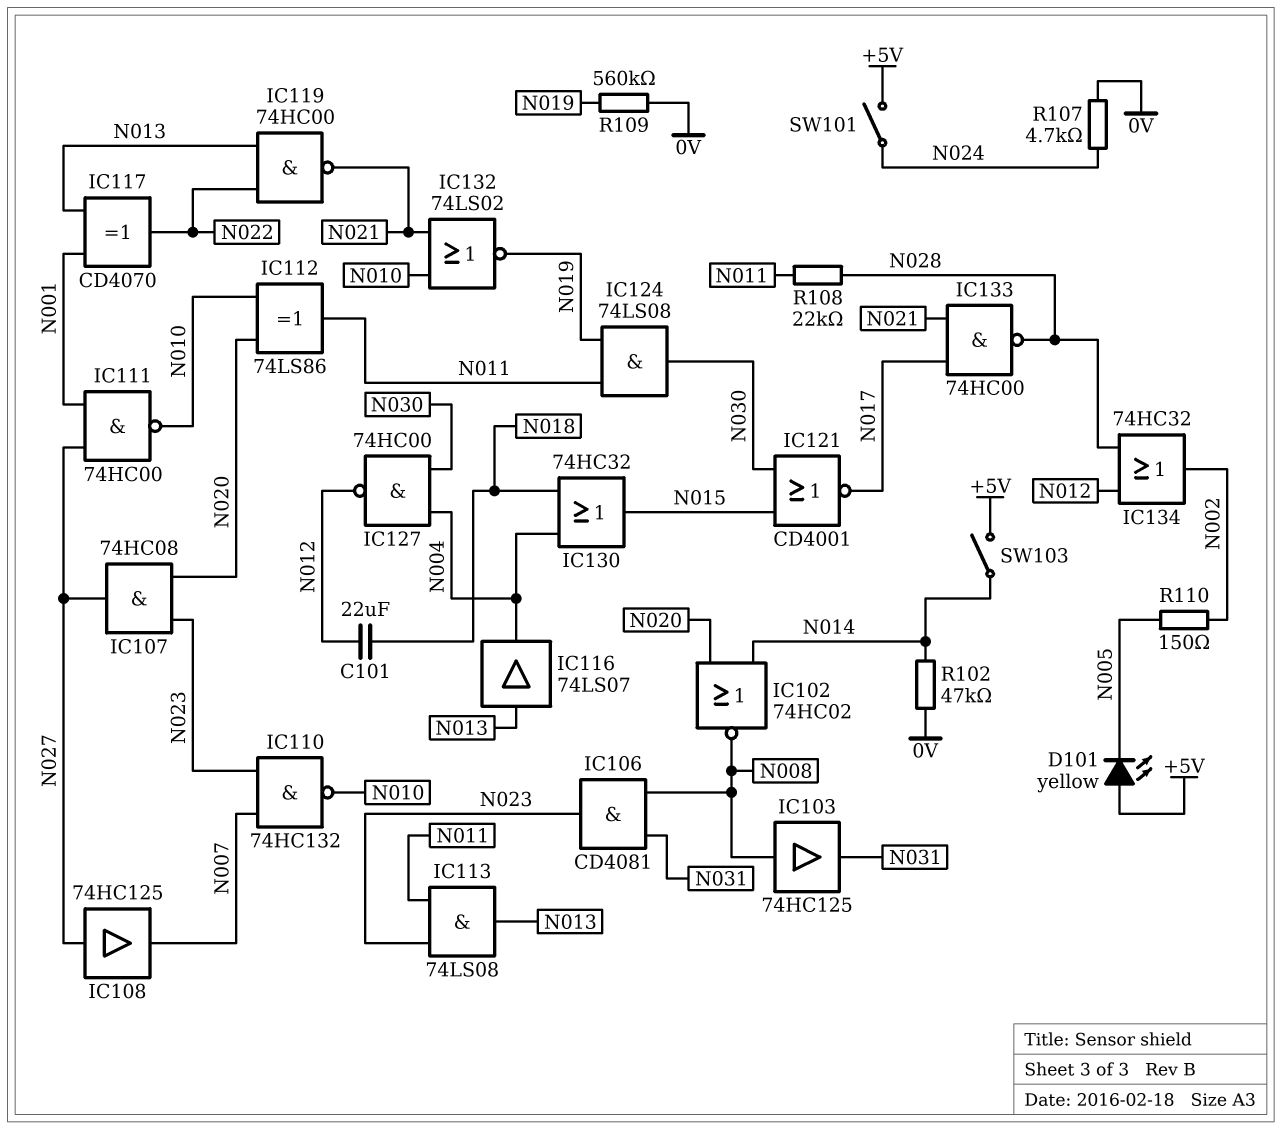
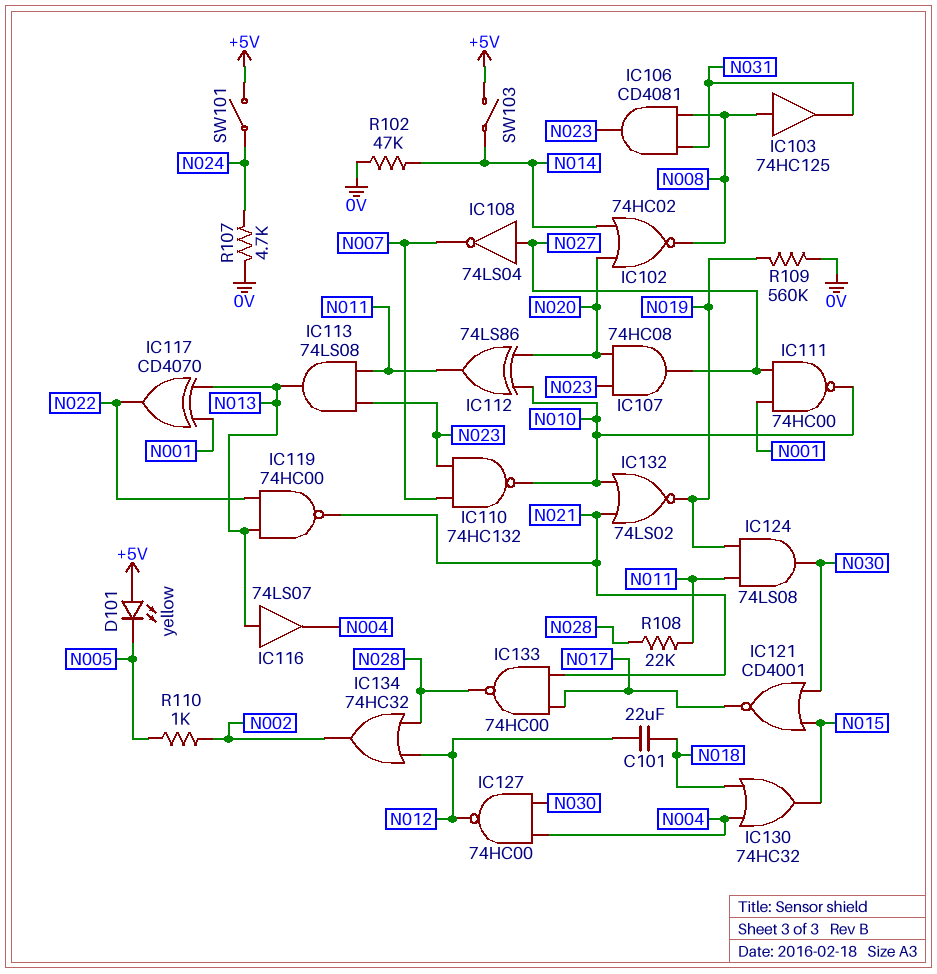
IC108: buffer 74HC125 (in N027, out N007) -> NOT 74LS04 (in N027, out N007)
R110: 150 (N002, N005) -> 1k (N002, N005)

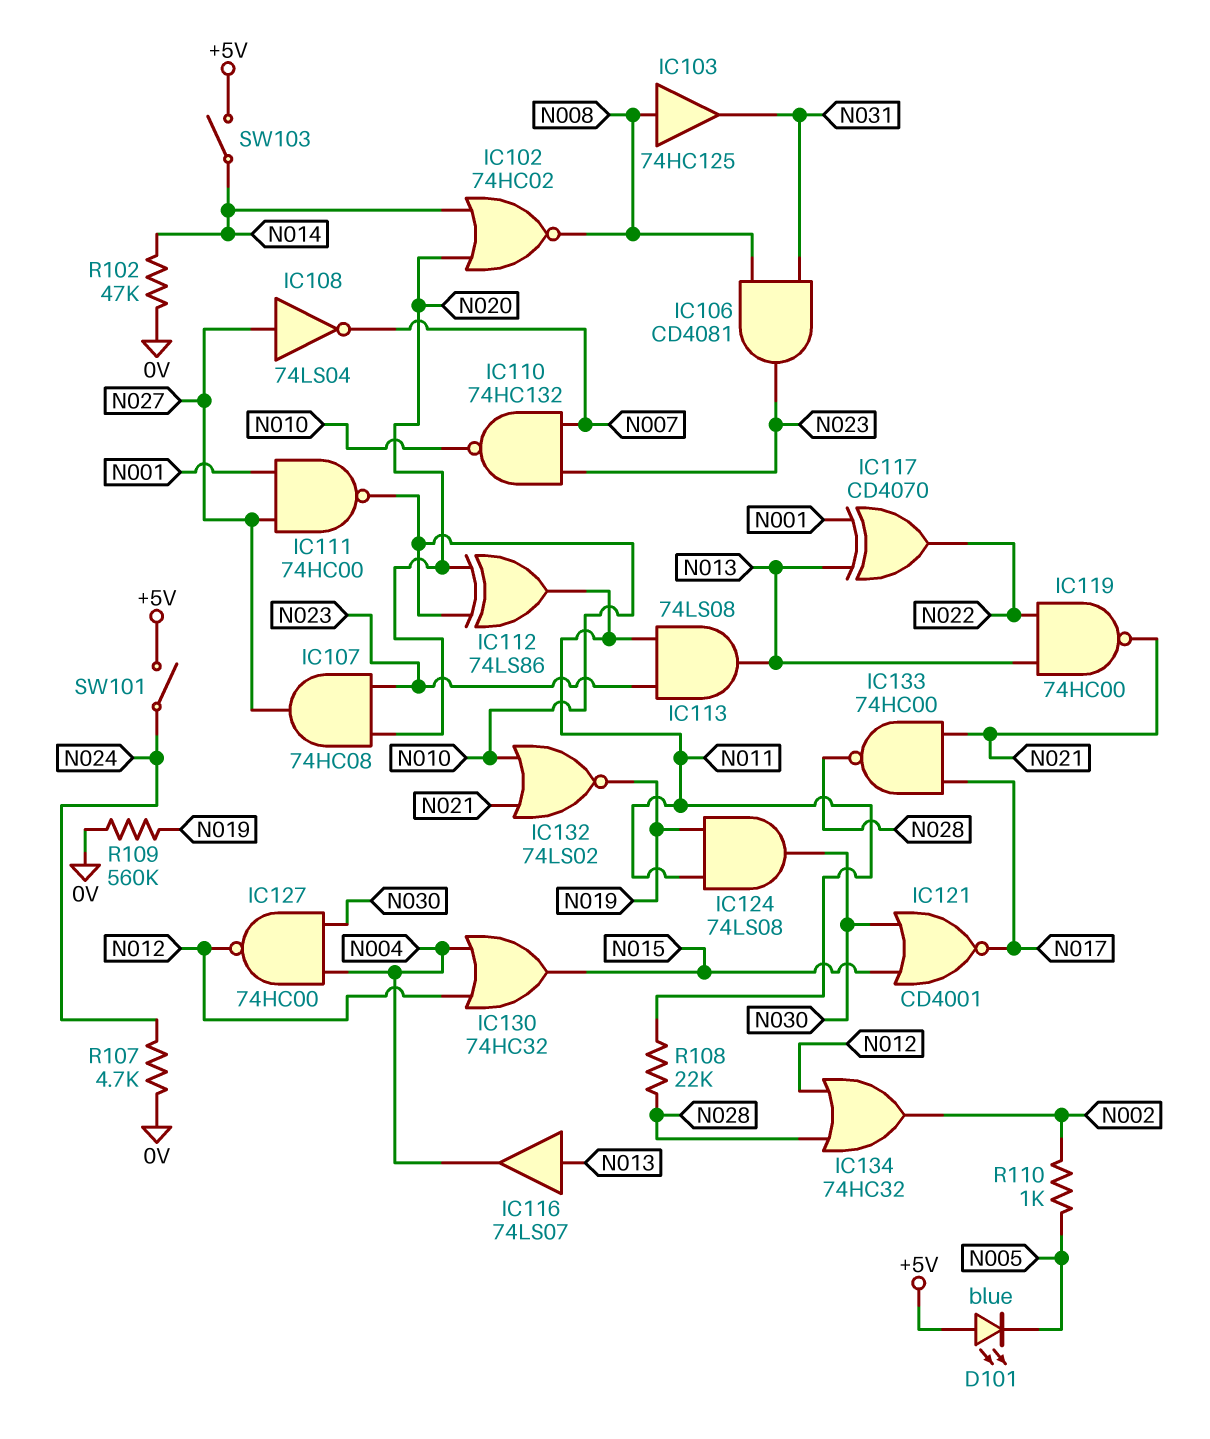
C101: 22uF (N012, N018) -> none
D101: LED yellow (A +5V, K N005) -> LED blue (A +5V, K N005)
IC130: OR 74HC32 (in N004, in N018, out N015) -> OR 74HC32 (in N004, in N012, out N015)

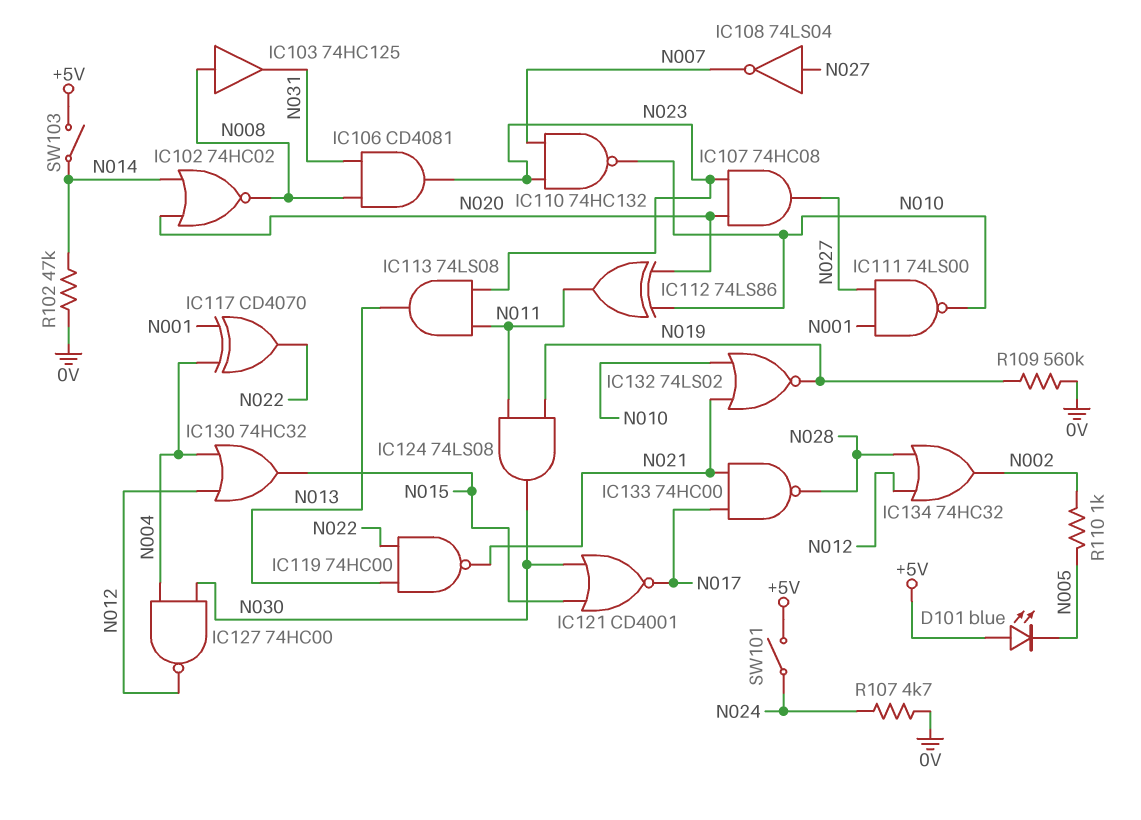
IC111: NAND 74HC00 (in N001, in N027, out N010) -> NAND 74LS00 (in N001, in N027, out N010)
IC116: buffer 74LS07 (in N013, out N004) -> none
IC117: XOR CD4070 (in N001, in N013, out N022) -> XOR CD4070 (in N001, in N004, out N022)
R108: 22k (N011, N028) -> none

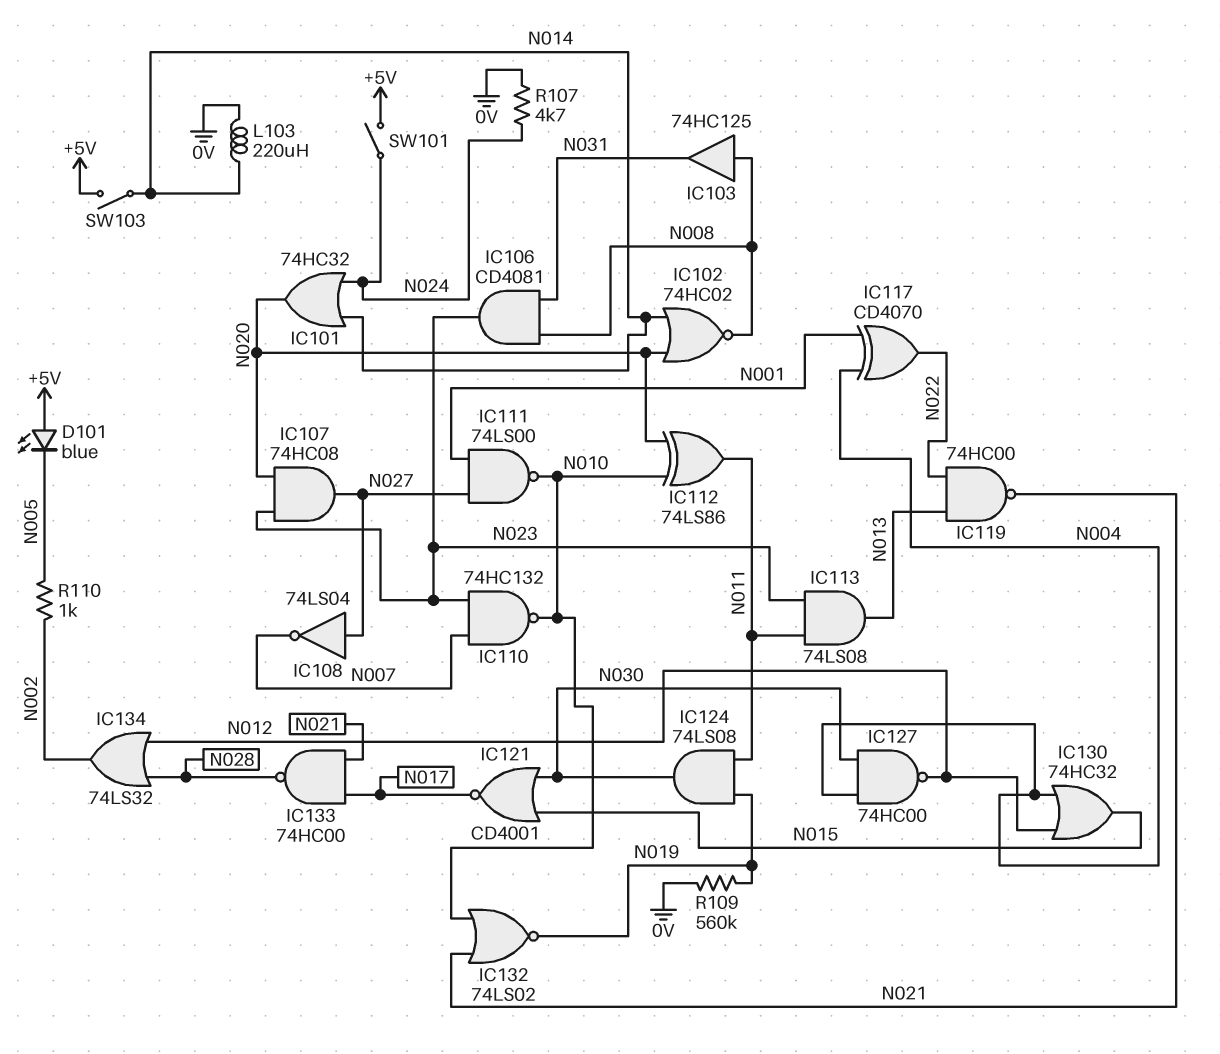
IC101: none -> OR 74HC32 (in N014, in N024, out N020)
IC134: OR 74HC32 (in N012, in N028, out N002) -> OR 74LS32 (in N012, in N028, out N002)
L103: none -> 220uH (0V, N014)
R102: 47k (0V, N014) -> none

